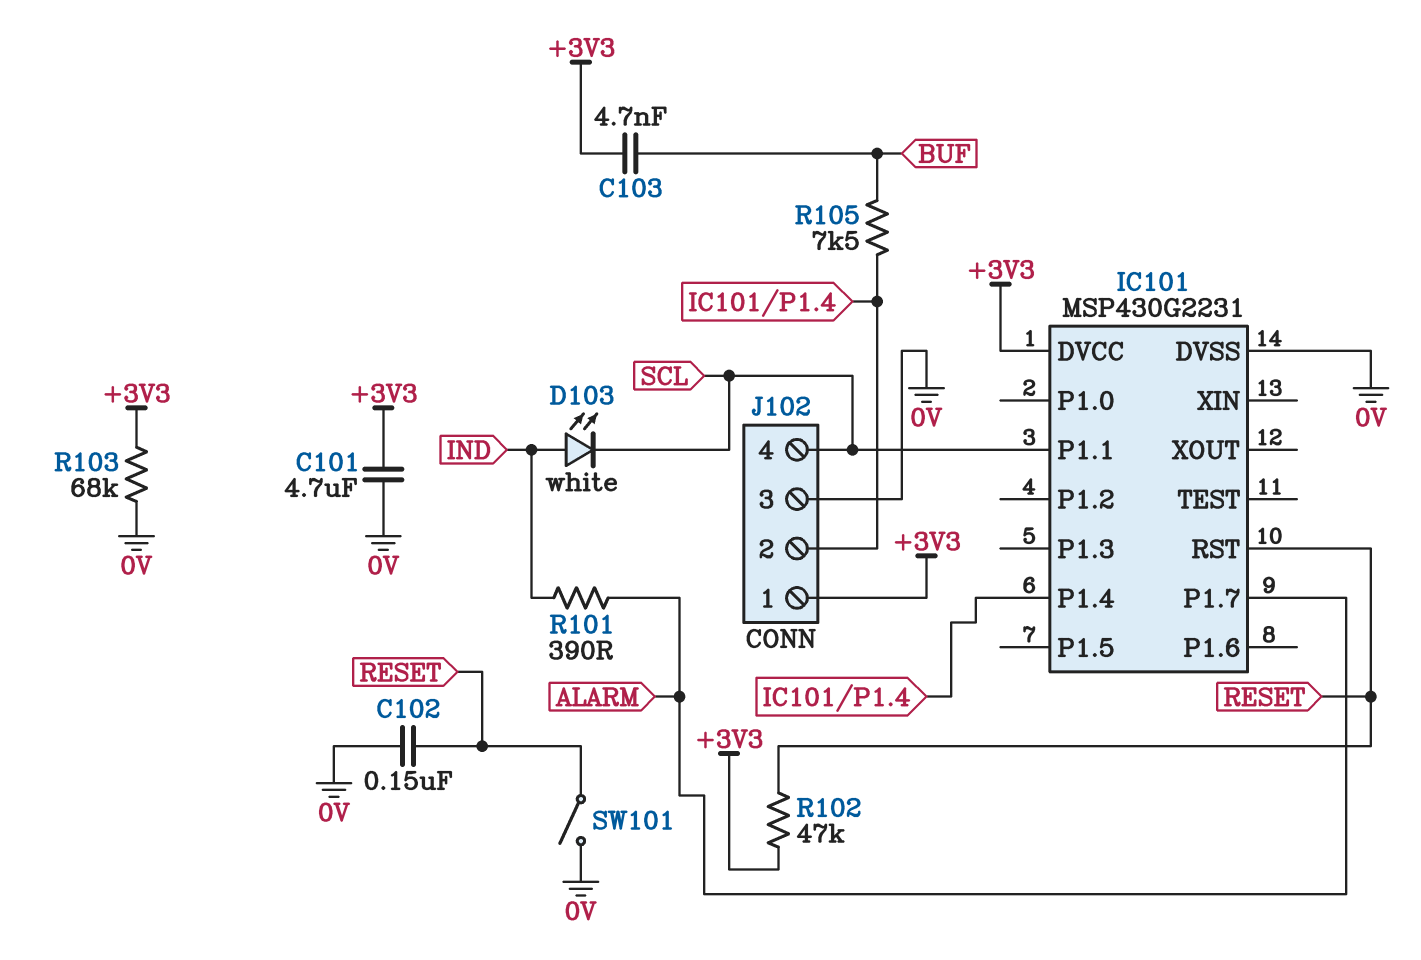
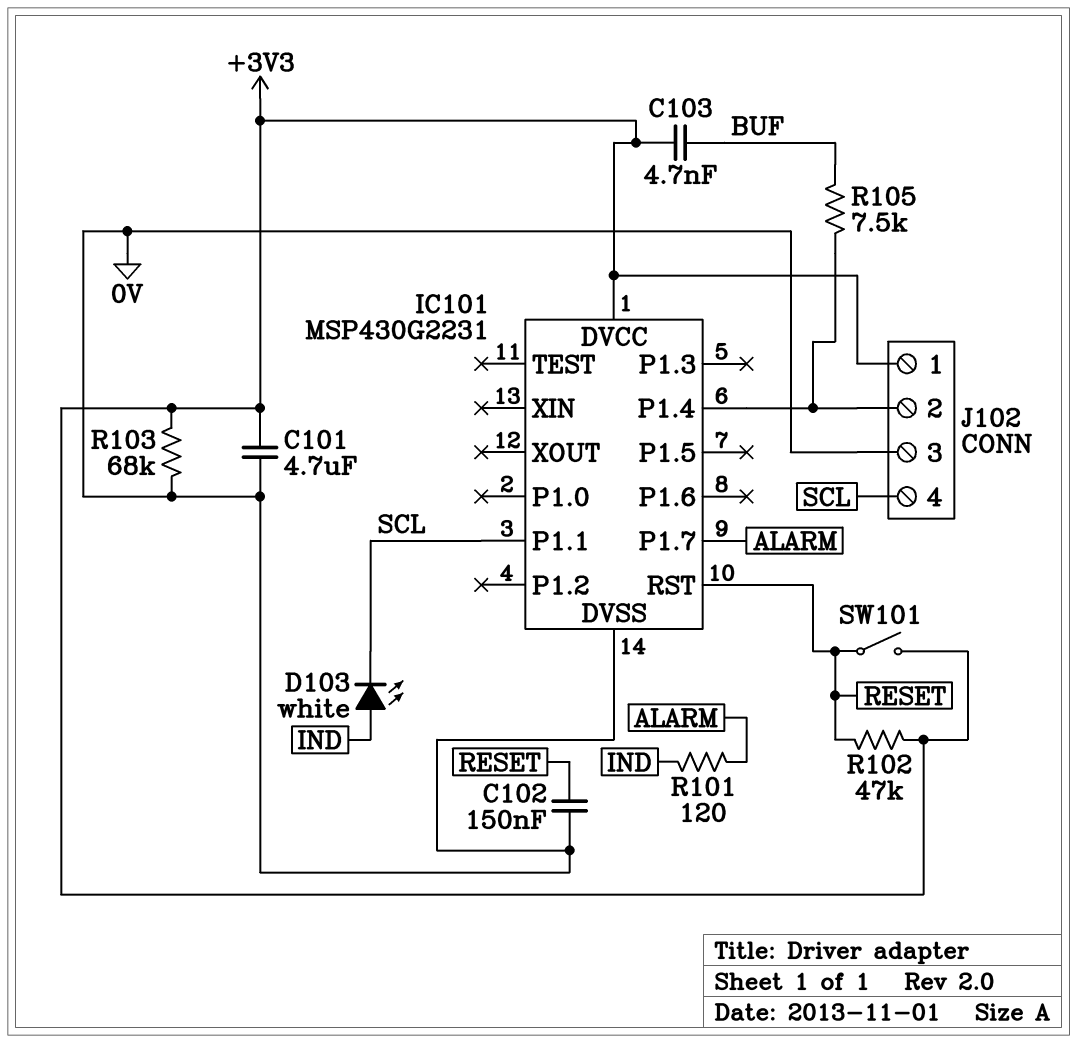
R101: 390 (ALARM, IND) -> 120 (ALARM, IND)
SW101: switch (0V, RESET) -> switch (+3V3, RESET)

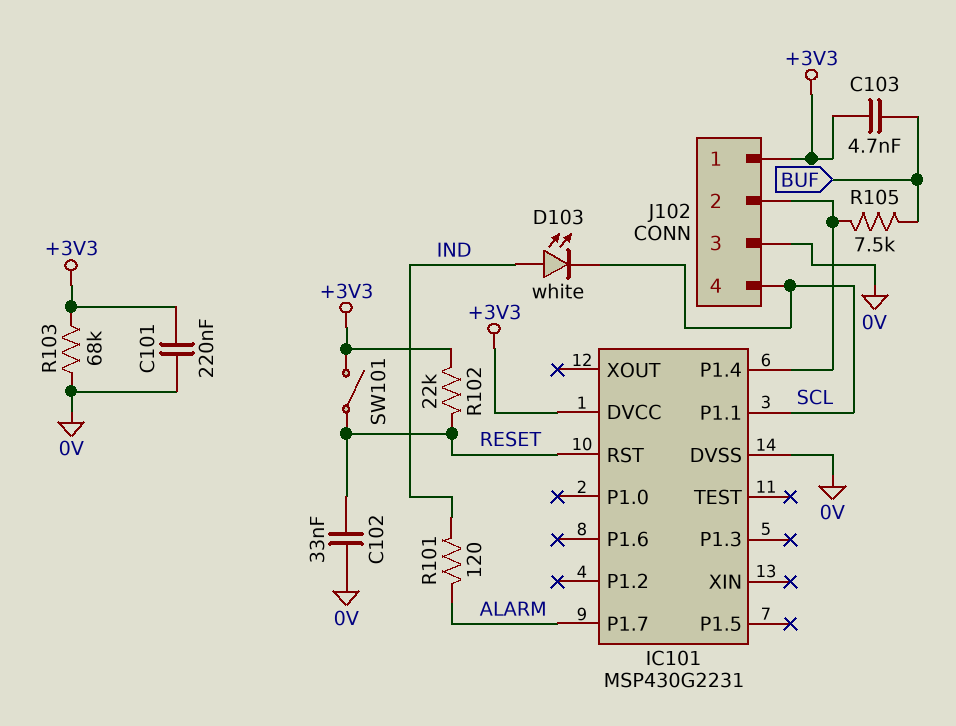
C101: 4.7uF (+3V3, 0V) -> 220nF (+3V3, 0V)
C102: 150nF (0V, RESET) -> 33nF (0V, RESET)
R102: 47k (+3V3, RESET) -> 22k (+3V3, RESET)

